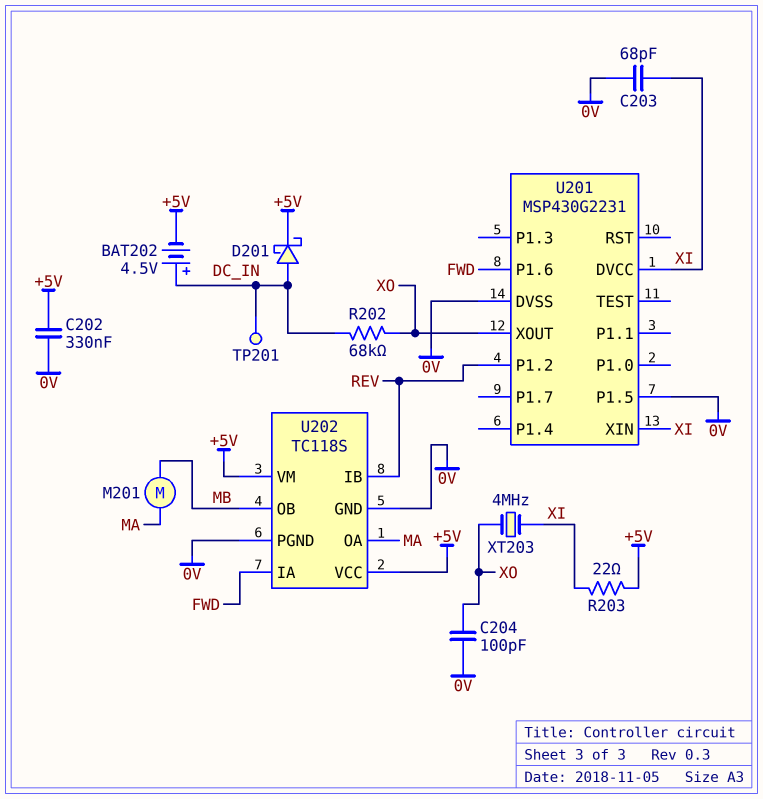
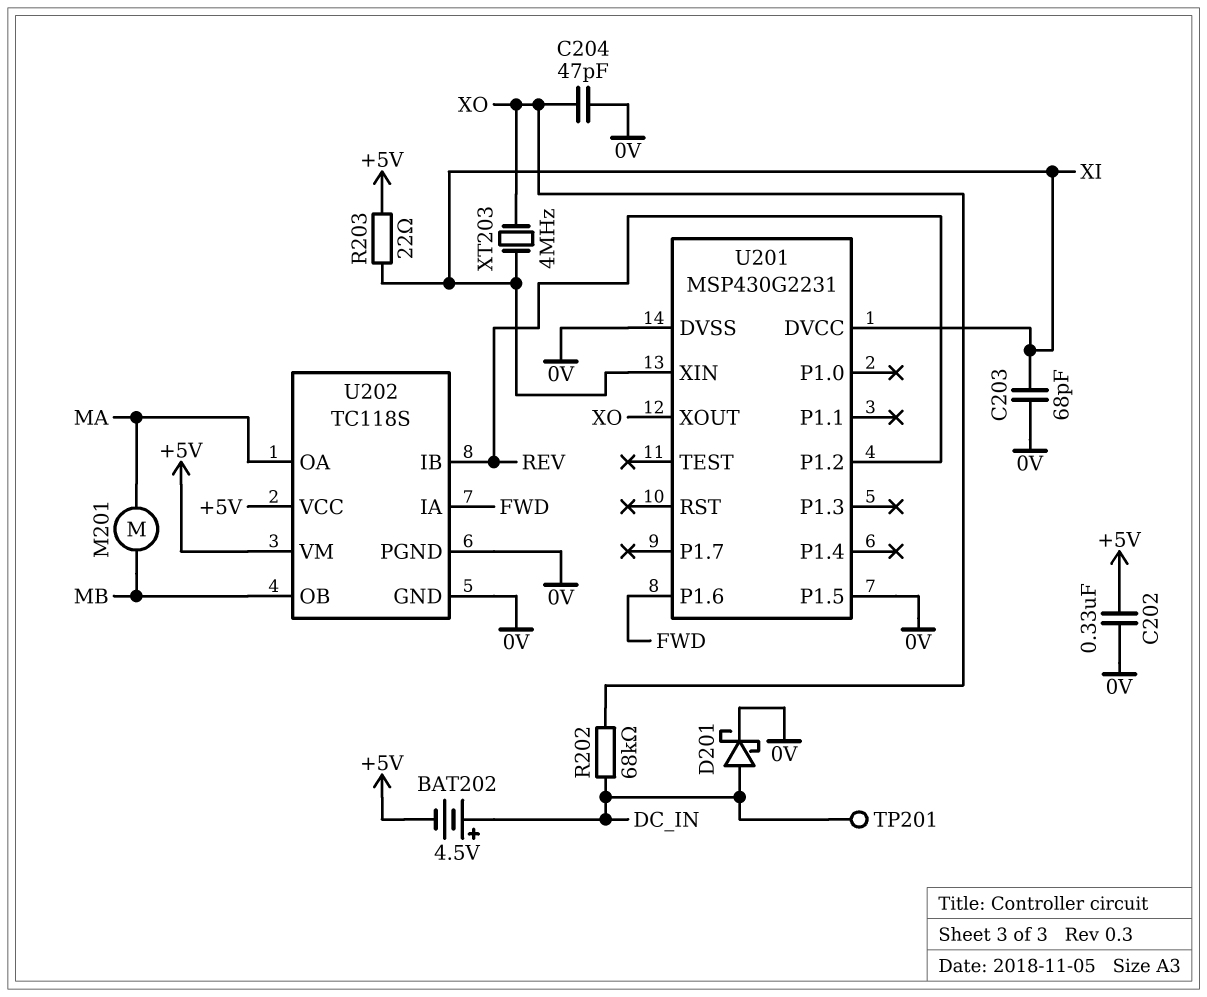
C204: 100pF (0V, XO) -> 47pF (0V, XO)
D201: schottky (A DC_IN, K +5V) -> schottky (A DC_IN, K 0V)

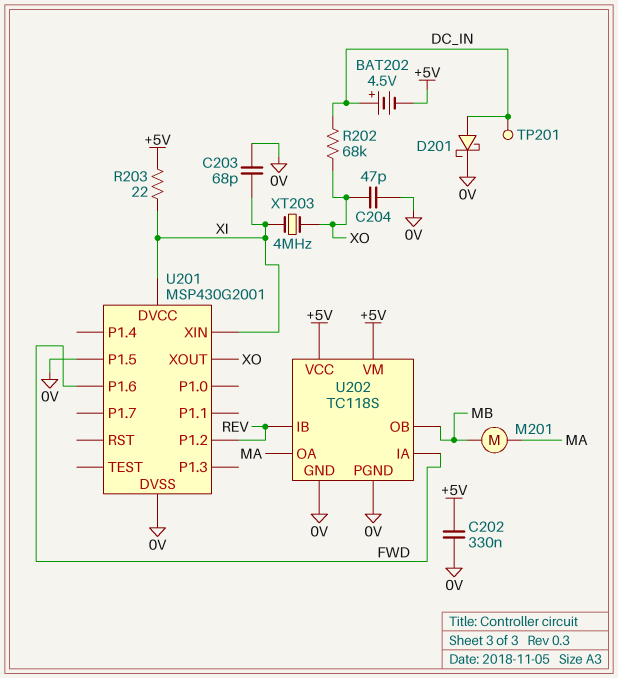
U201: MSP430G2231 -> MSP430G2001

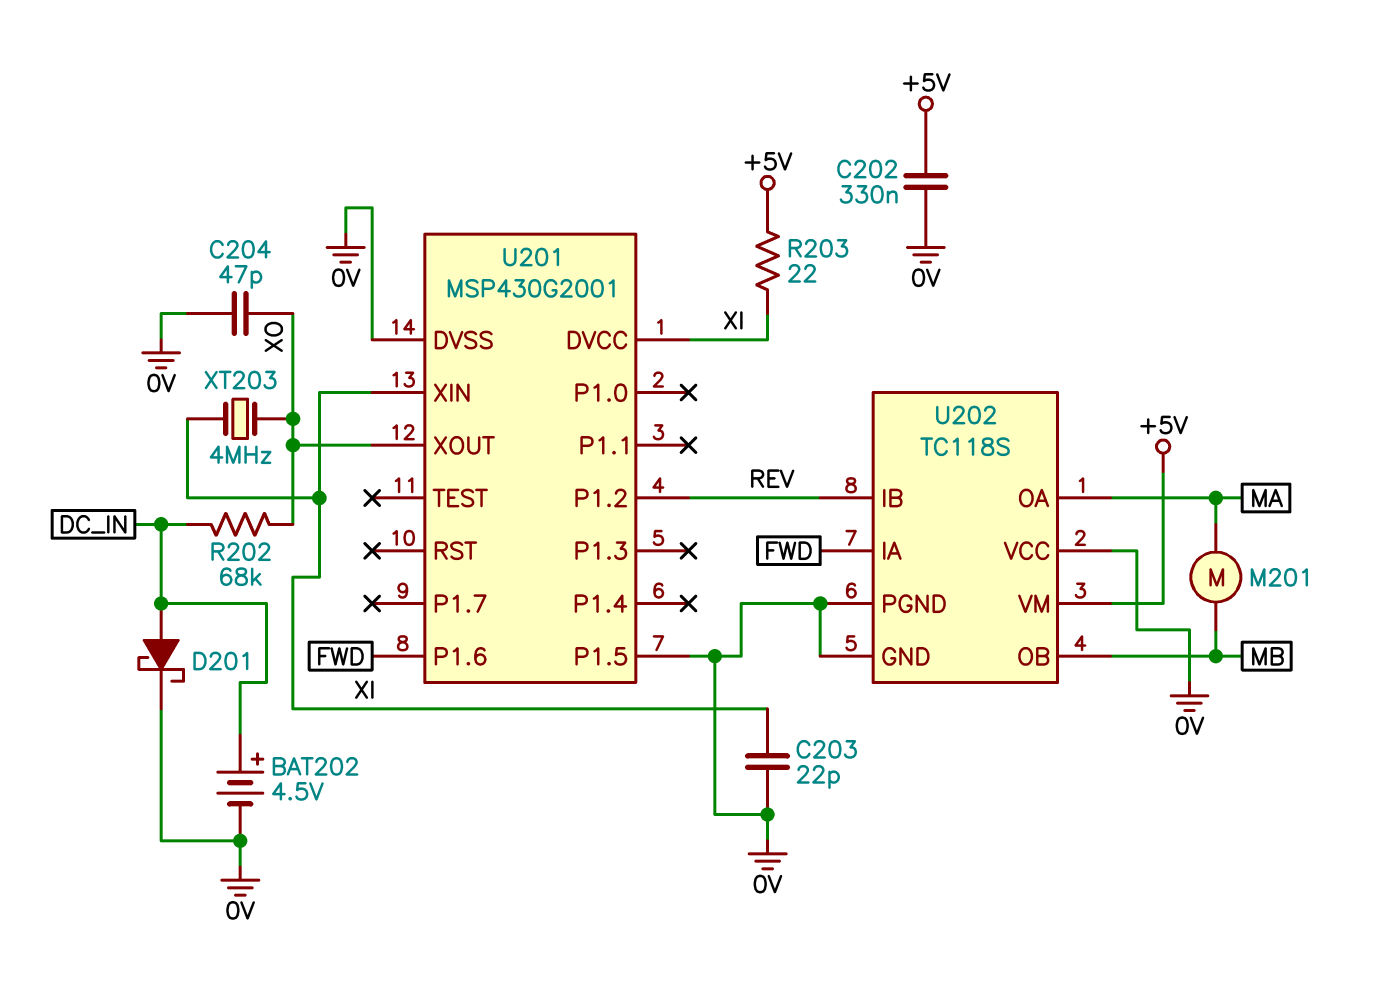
BAT202: 4.5V (plus DC_IN, minus +5V) -> 4.5V (plus DC_IN, minus 0V)
C203: 68pF (0V, XI) -> 22pF (0V, XI)
TP201: test point (DC_IN) -> none
U202 pin VCC: +5V -> 0V

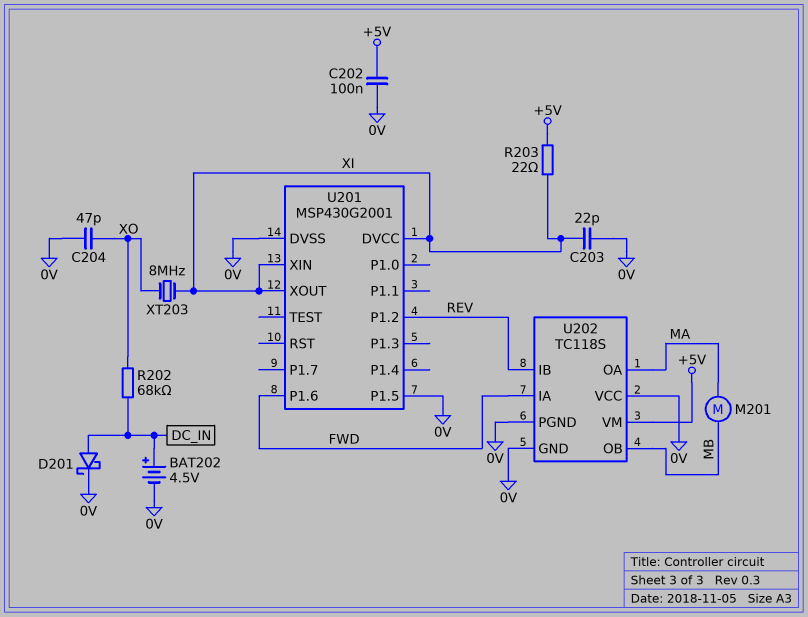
C202: 330nF (+5V, 0V) -> 100nF (+5V, 0V)
U201 pin XOUT: XO -> XI
XT203: 4MHz (XI, XO) -> 8MHz (XI, XO)

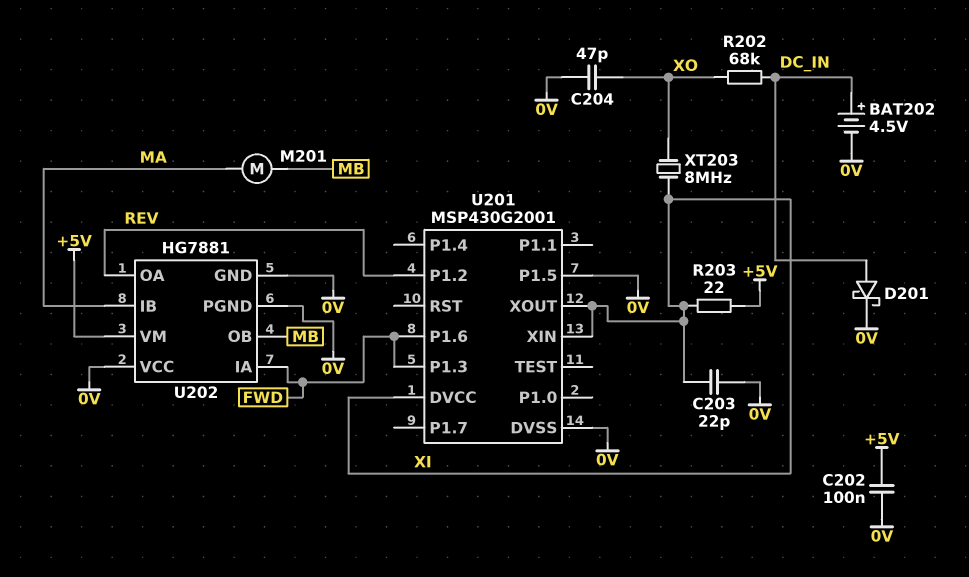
U201 pin P1.3: none -> FWD
U202: TC118S -> HG7881
U202 pin IB: REV -> MA
U202 pin OA: MA -> REV

